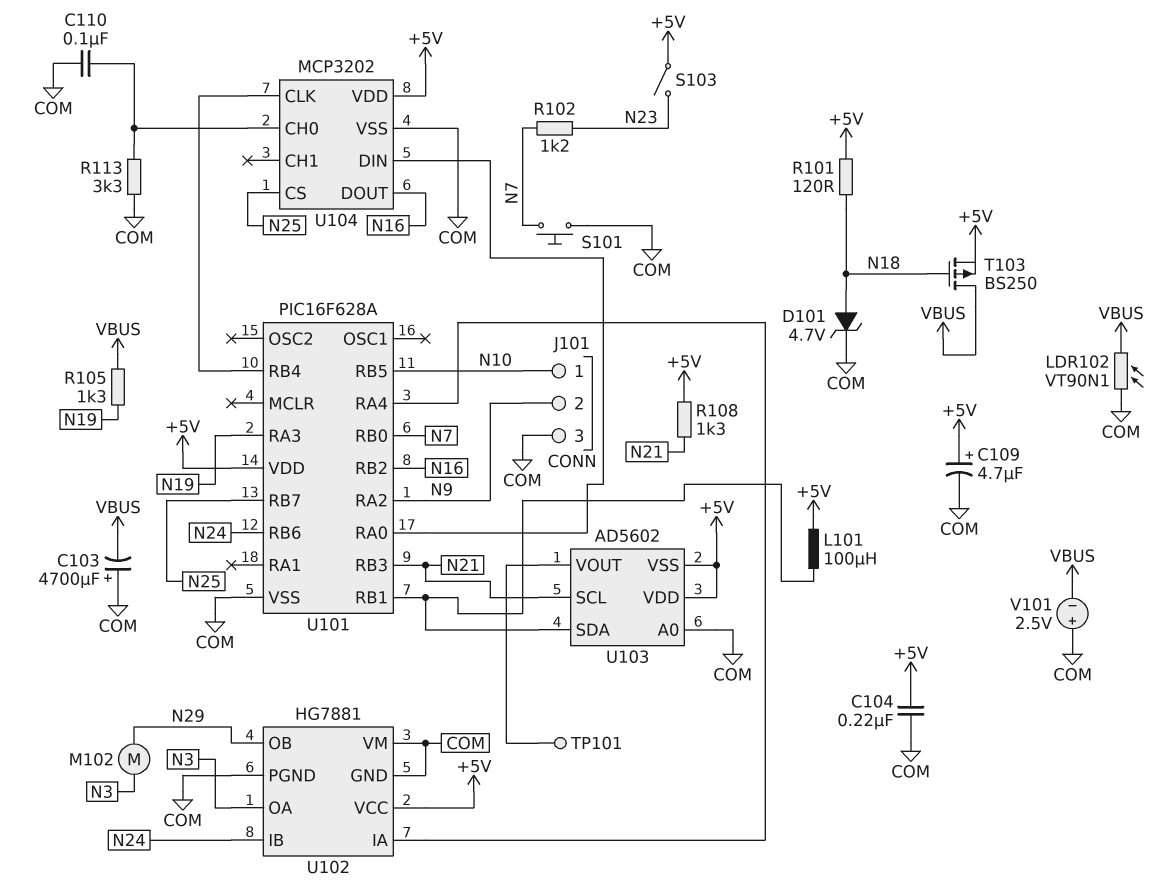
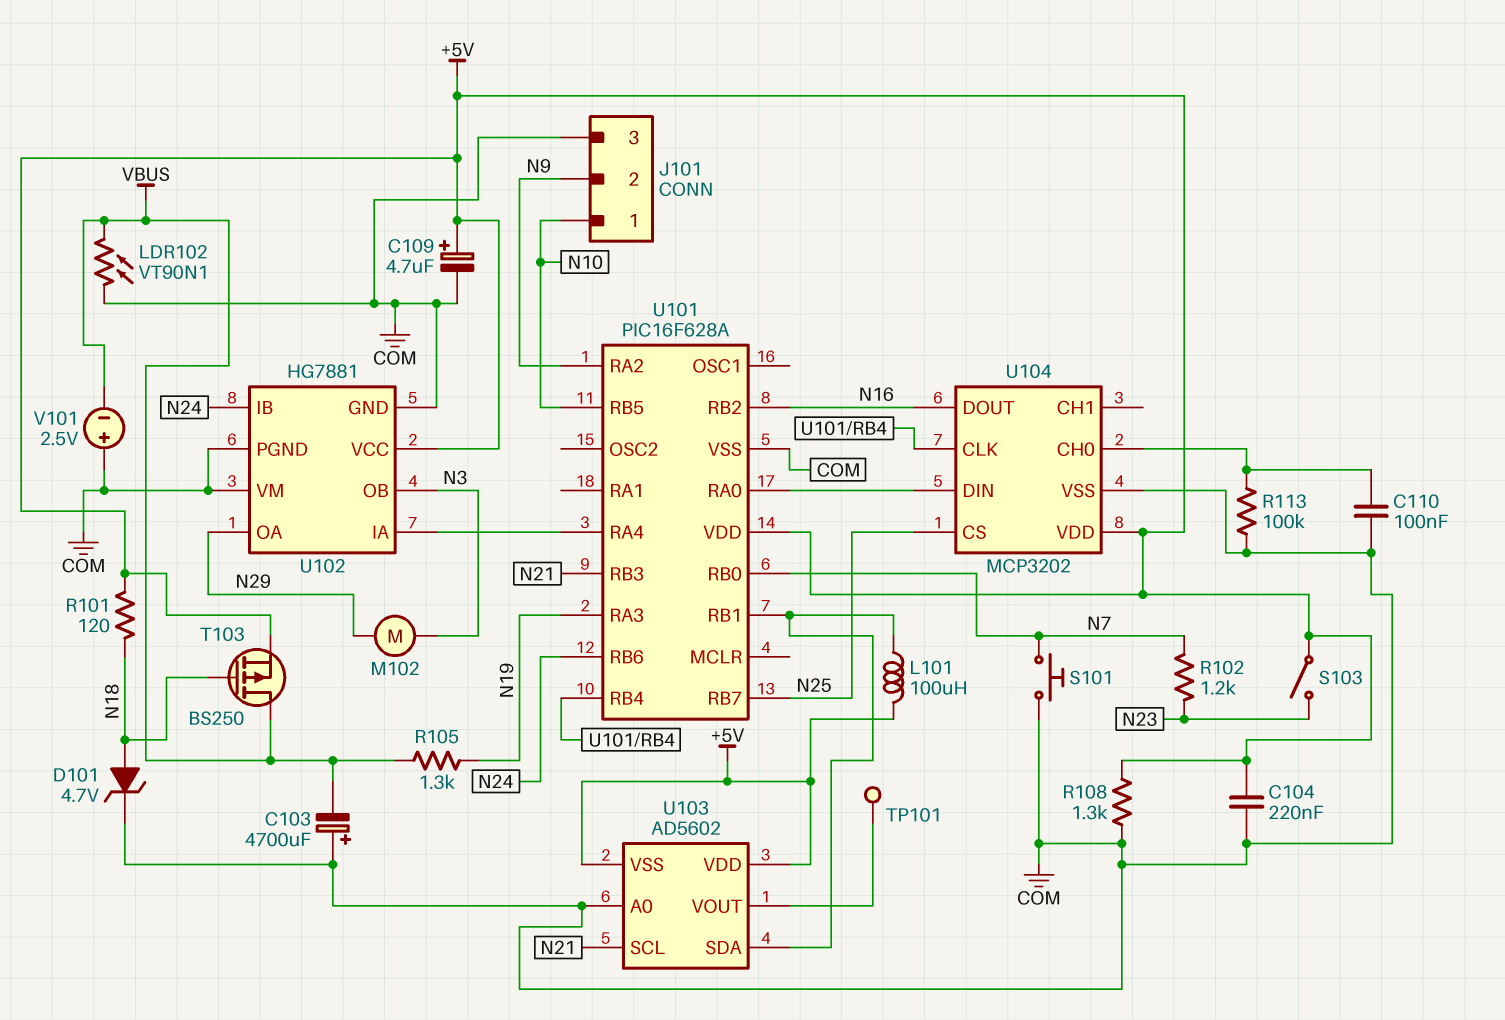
R108: 1.3k (+5V, N21) -> 1.3k (+5V, COM)
R113: 3.3k (COM, U104/CH0) -> 100k (COM, U104/CH0)
U102 pin OA: N3 -> N29
U102 pin OB: N29 -> N3

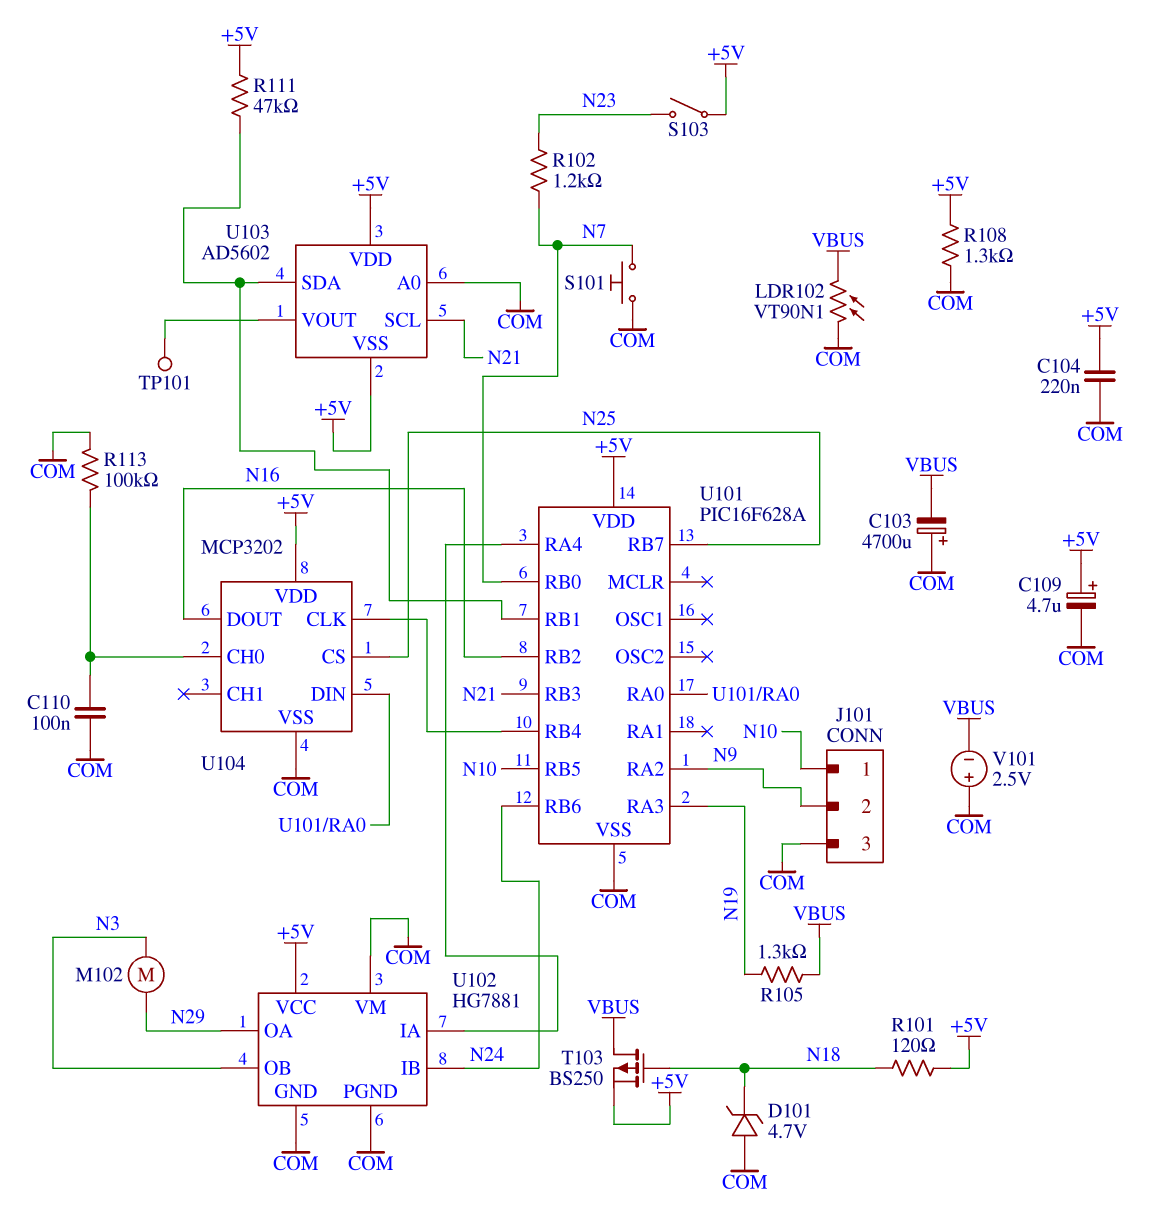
D101: zener 4.7V (A N18, K COM) -> zener 4.7V (A COM, K N18)
L101: 100uH (+5V, U101/RB1) -> none
R111: none -> 47k (+5V, U101/RB1)

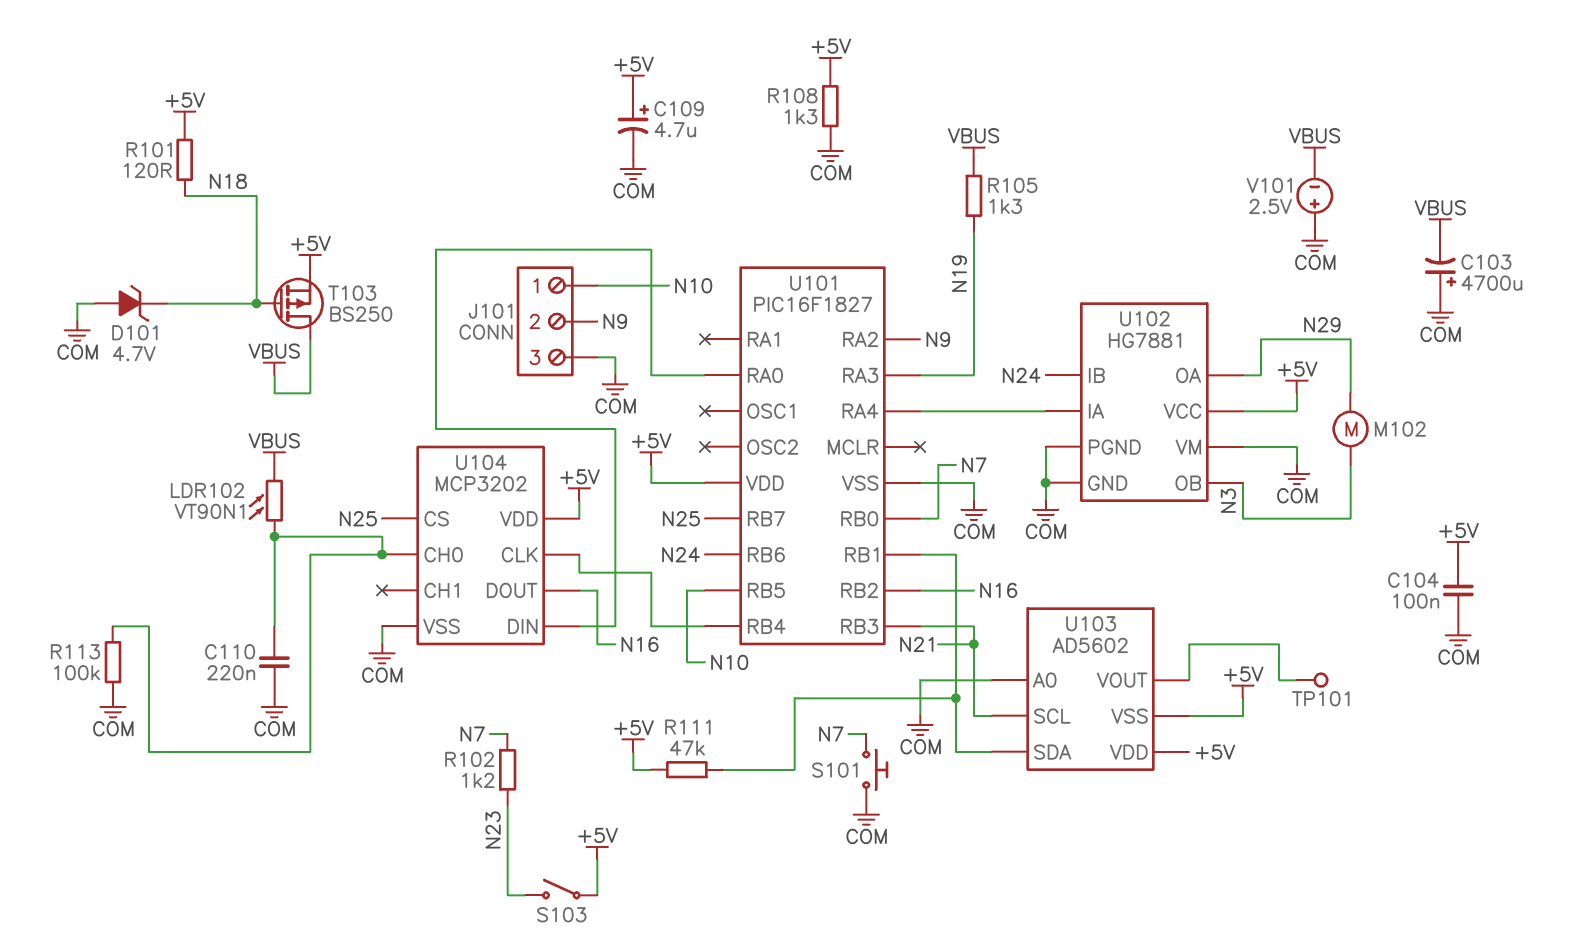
C104: 220nF (+5V, COM) -> 100nF (+5V, COM)
C110: 100nF (COM, U104/CH0) -> 220nF (COM, U104/CH0)
LDR102: VT90N1 (COM, VBUS) -> VT90N1 (U104/CH0, VBUS)
U101: PIC16F628A -> PIC16F1827

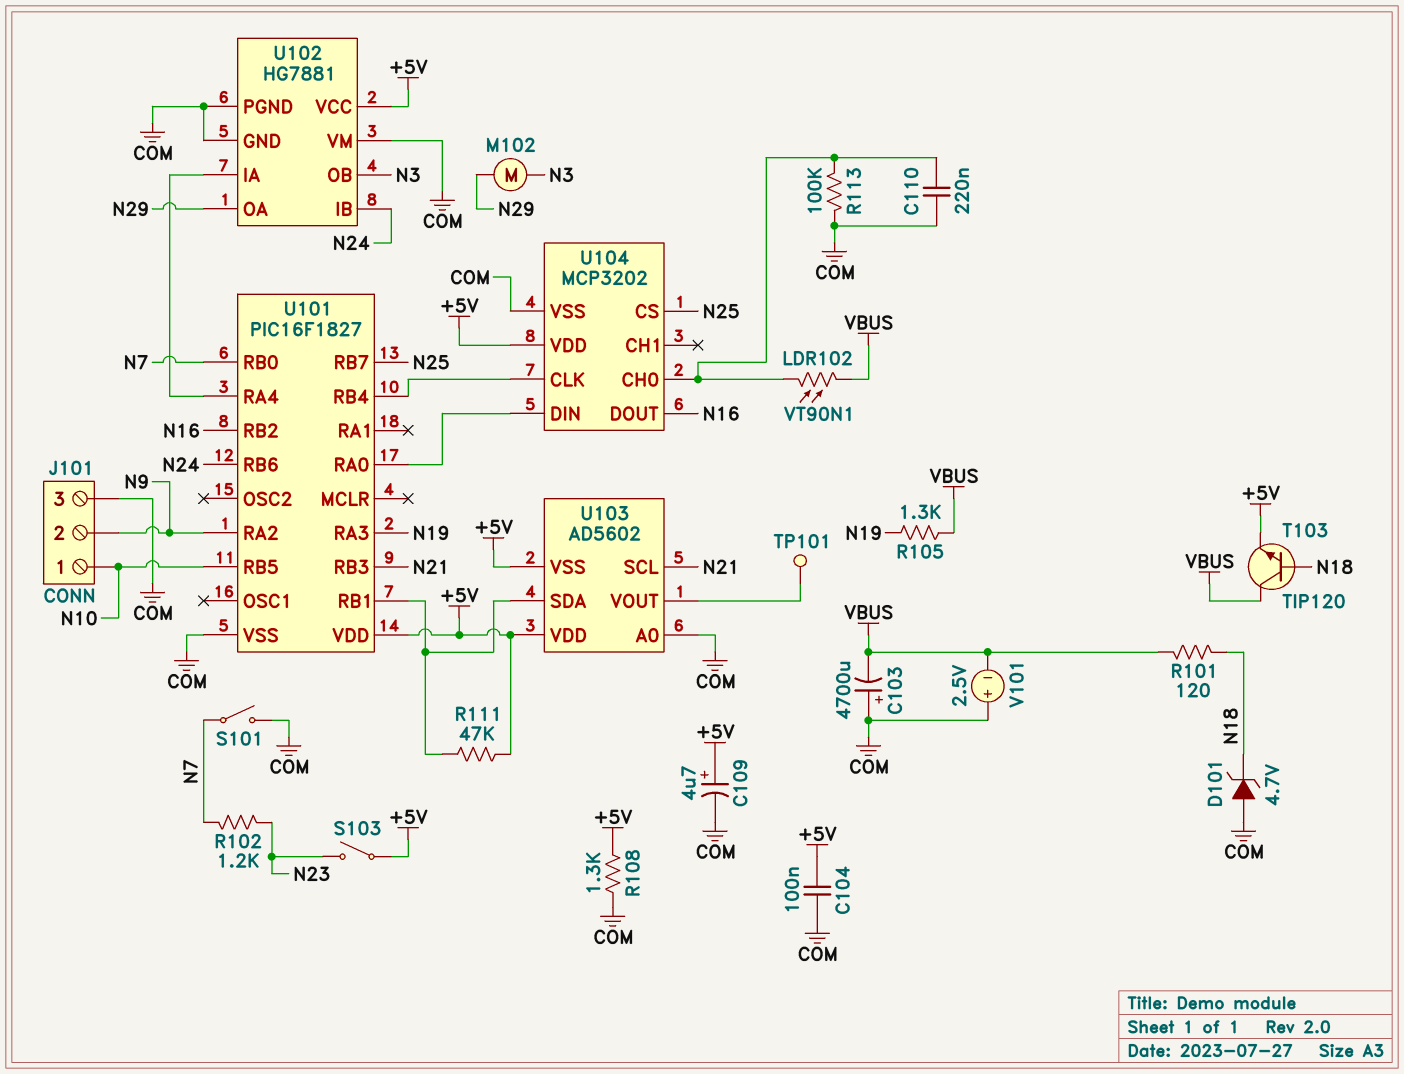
R101: 120 (+5V, N18) -> 120 (N18, VBUS)
S101: button (COM, N7) -> switch (COM, N7)
T103: PMOS BS250 (G N18, D VBUS, S +5V) -> NPN TIP120 (B N18, C VBUS, E +5V)

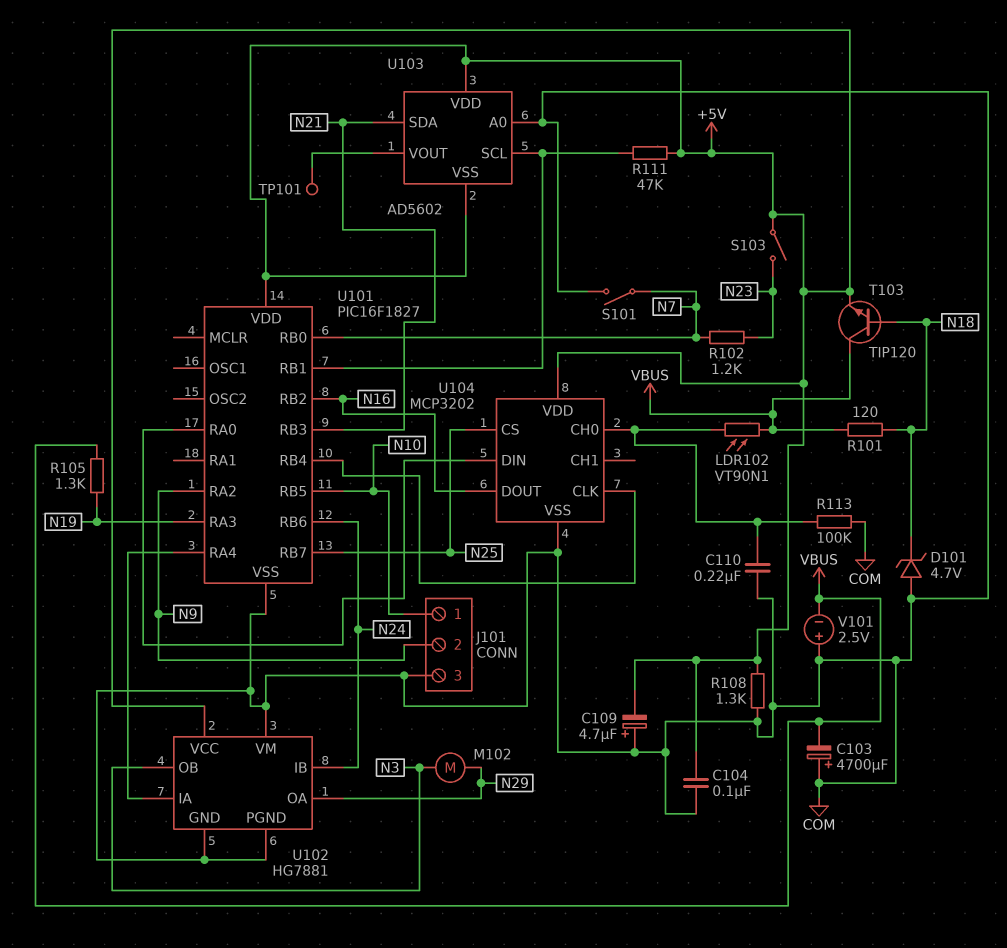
C109: 4.7uF (plus +5V, minus COM) -> 4.7uF (plus COM, minus +5V)
U103 pin SCL: N21 -> U101/RB1
U103 pin SDA: U101/RB1 -> N21

